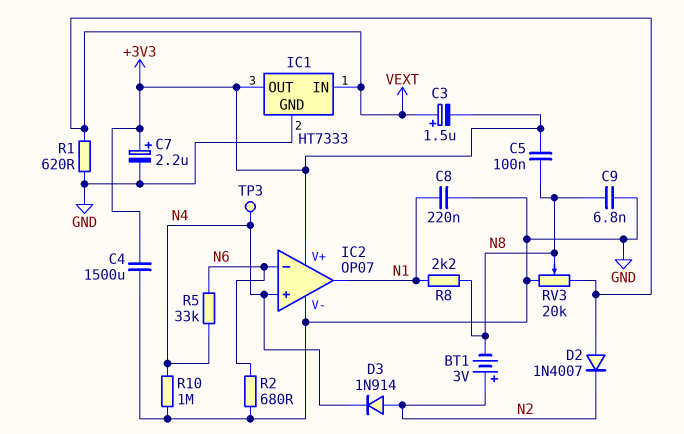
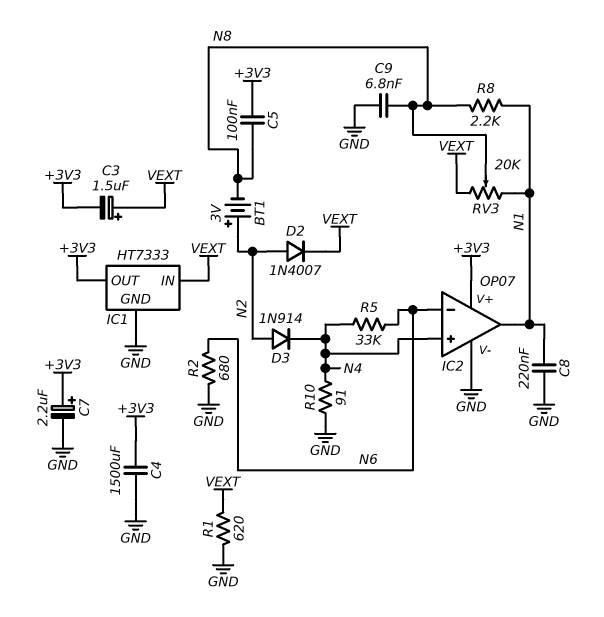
D2: diode 1N4007 (A VEXT, K N2) -> diode 1N4007 (A N2, K VEXT)
R10: 1M (GND, N4) -> 91 (GND, N4)
RV3: 20k (GND, VEXT, wiper N8) -> 20k (N1, VEXT, wiper N8)
TP3: test point (N4) -> none

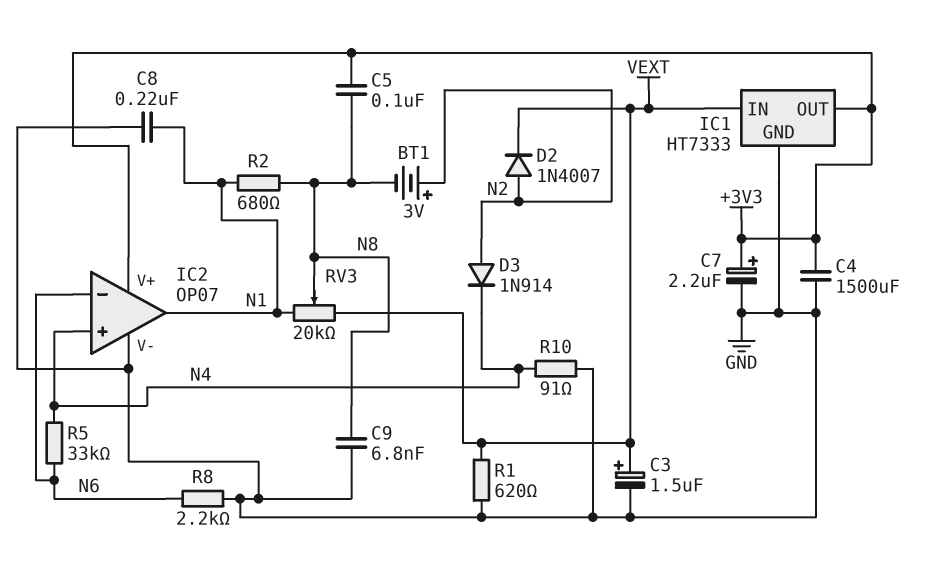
C3: 1.5uF (plus VEXT, minus +3V3) -> 1.5uF (plus VEXT, minus GND)
R2: 680 (GND, N6) -> 680 (N1, N8)
R8: 2.2k (N1, N8) -> 2.2k (GND, N6)

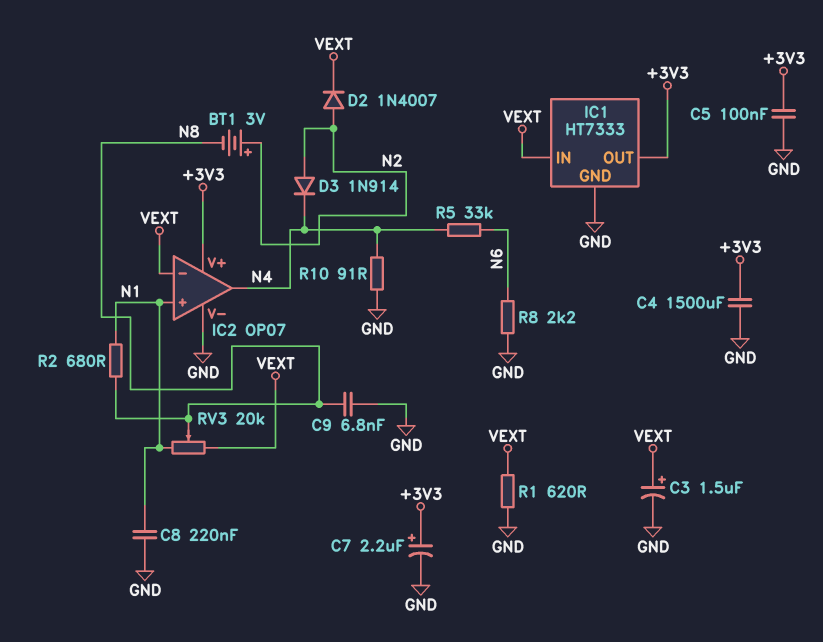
C5: 100nF (+3V3, N8) -> 100nF (+3V3, GND)
IC2 pin in+: N4 -> N1
IC2 pin in-: N6 -> VEXT
IC2 pin out: N1 -> N4

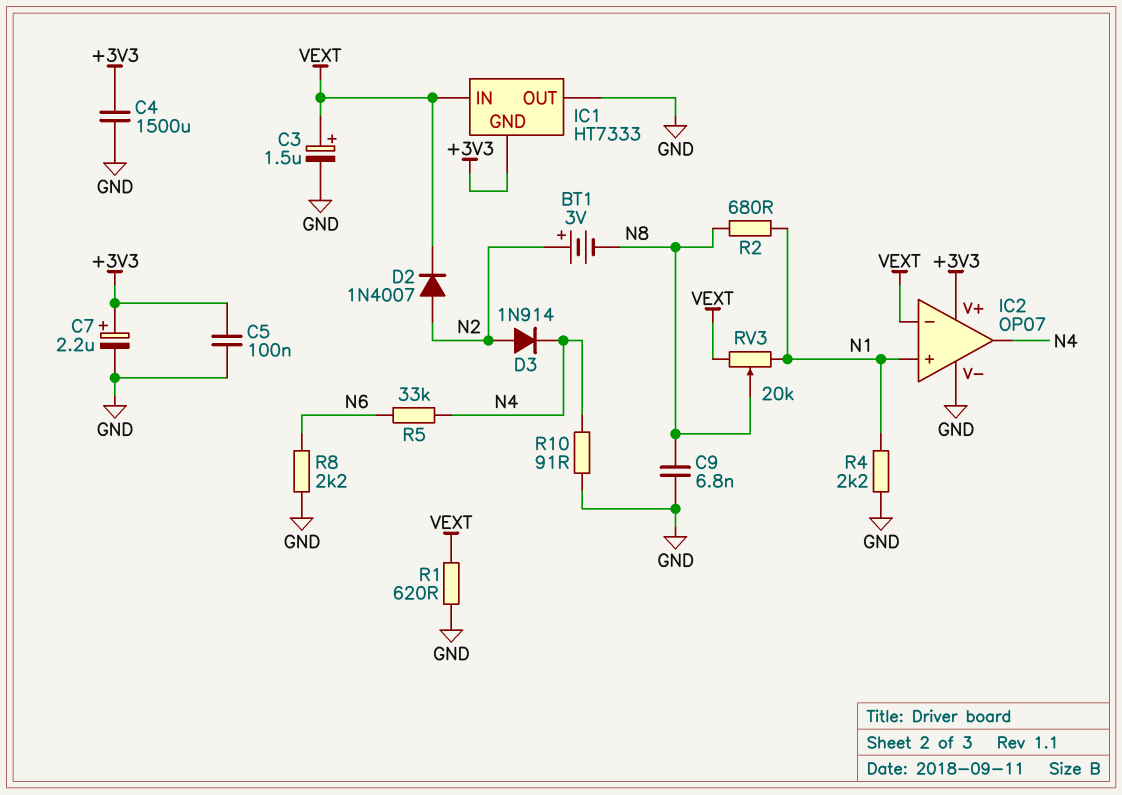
C8: 220nF (GND, N1) -> none
IC1 pin GND: GND -> +3V3
IC1 pin OUT: +3V3 -> GND
R4: none -> 2.2k (GND, N1)

